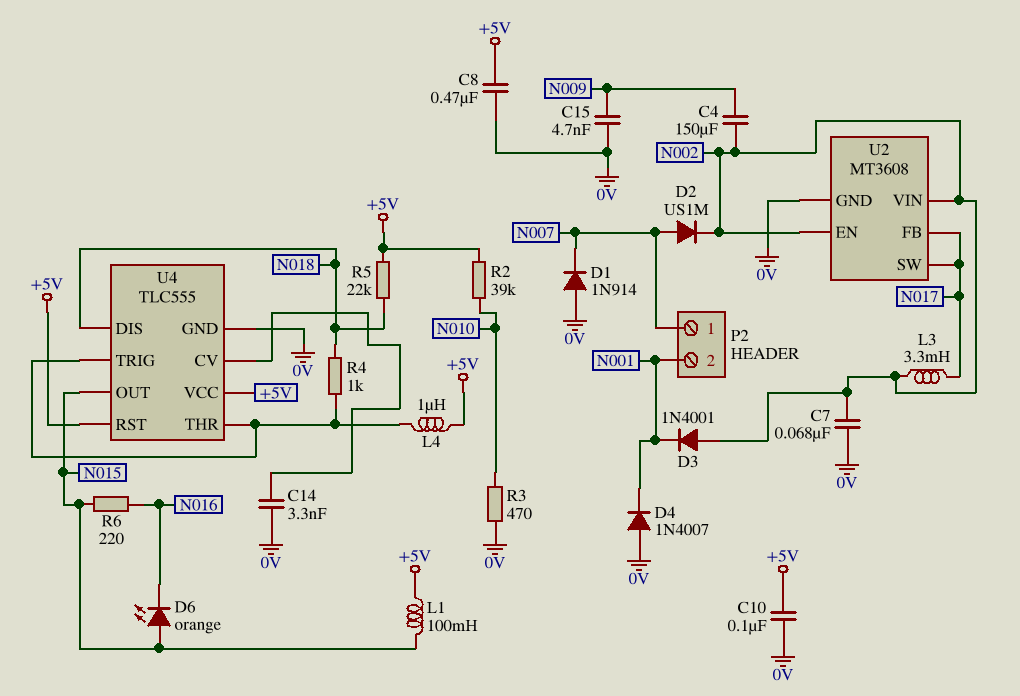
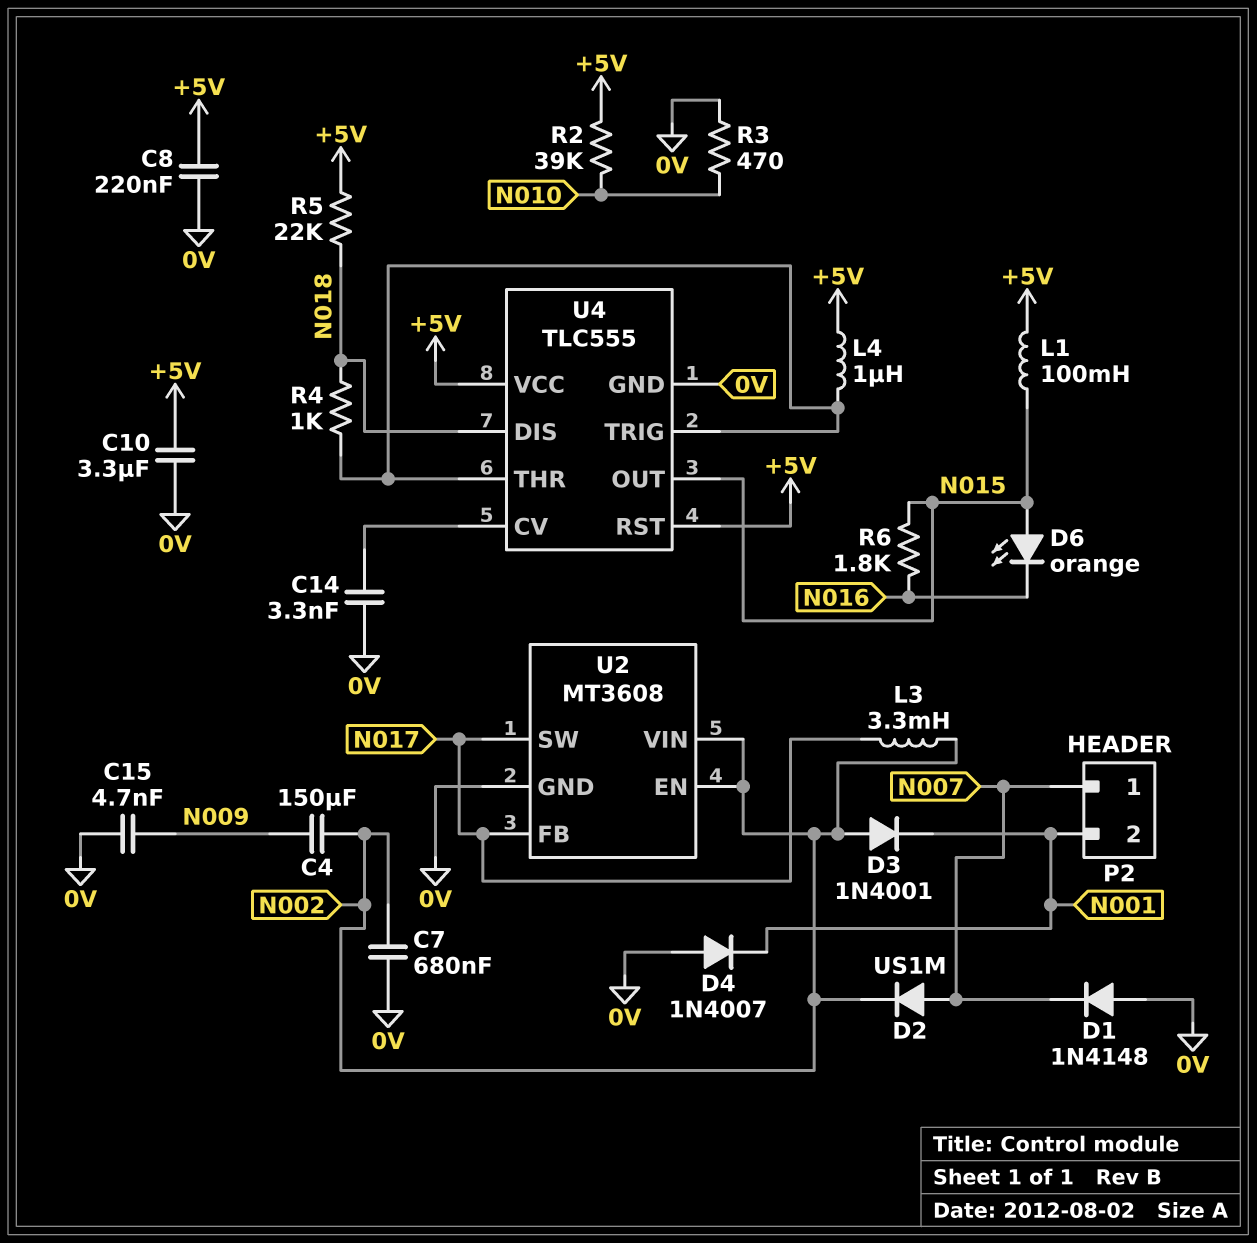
C7: 68nF (0V, N002) -> 680nF (0V, N002)
C8: 470nF (+5V, 0V) -> 220nF (+5V, 0V)
C10: 100nF (+5V, 0V) -> 3.3uF (+5V, 0V)
D1: diode 1N914 (A 0V, K N007) -> diode 1N4148 (A 0V, K N007)
R6: 220 (N015, N016) -> 1.8k (N015, N016)

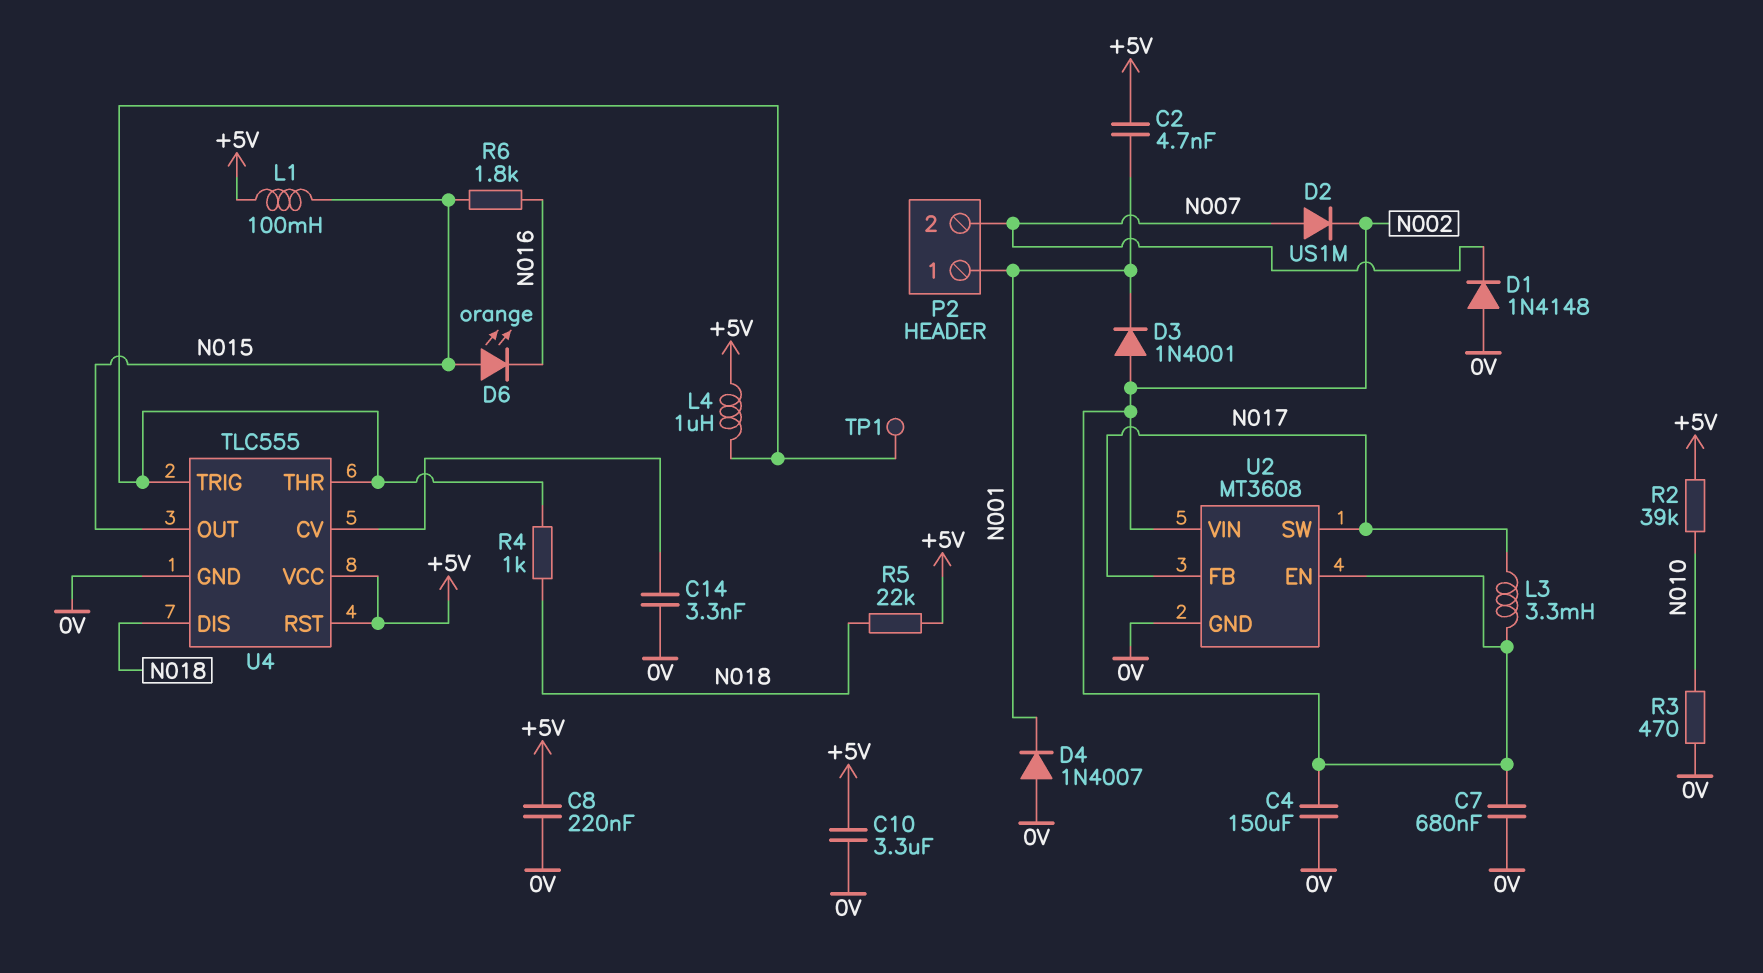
C2: none -> 4.7nF (+5V, N001)
C4: 150uF (N002, N009) -> 150uF (0V, N002)
C15: 4.7nF (0V, N009) -> none
P2 pin 1: N007 -> N001
P2 pin 2: N001 -> N007
TP1: none -> test point (U4/THR)

